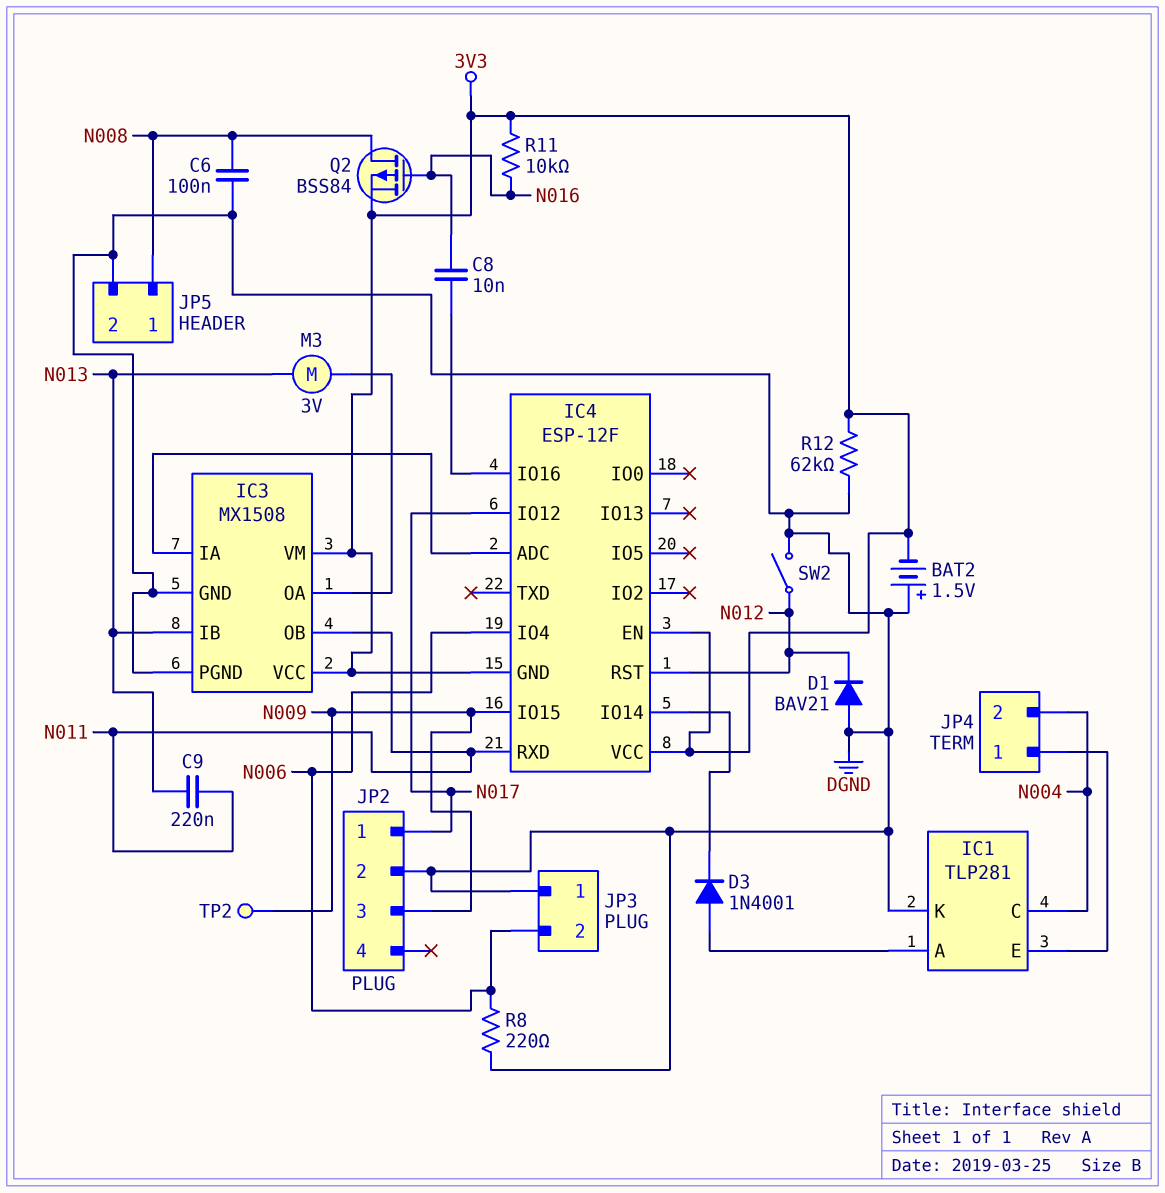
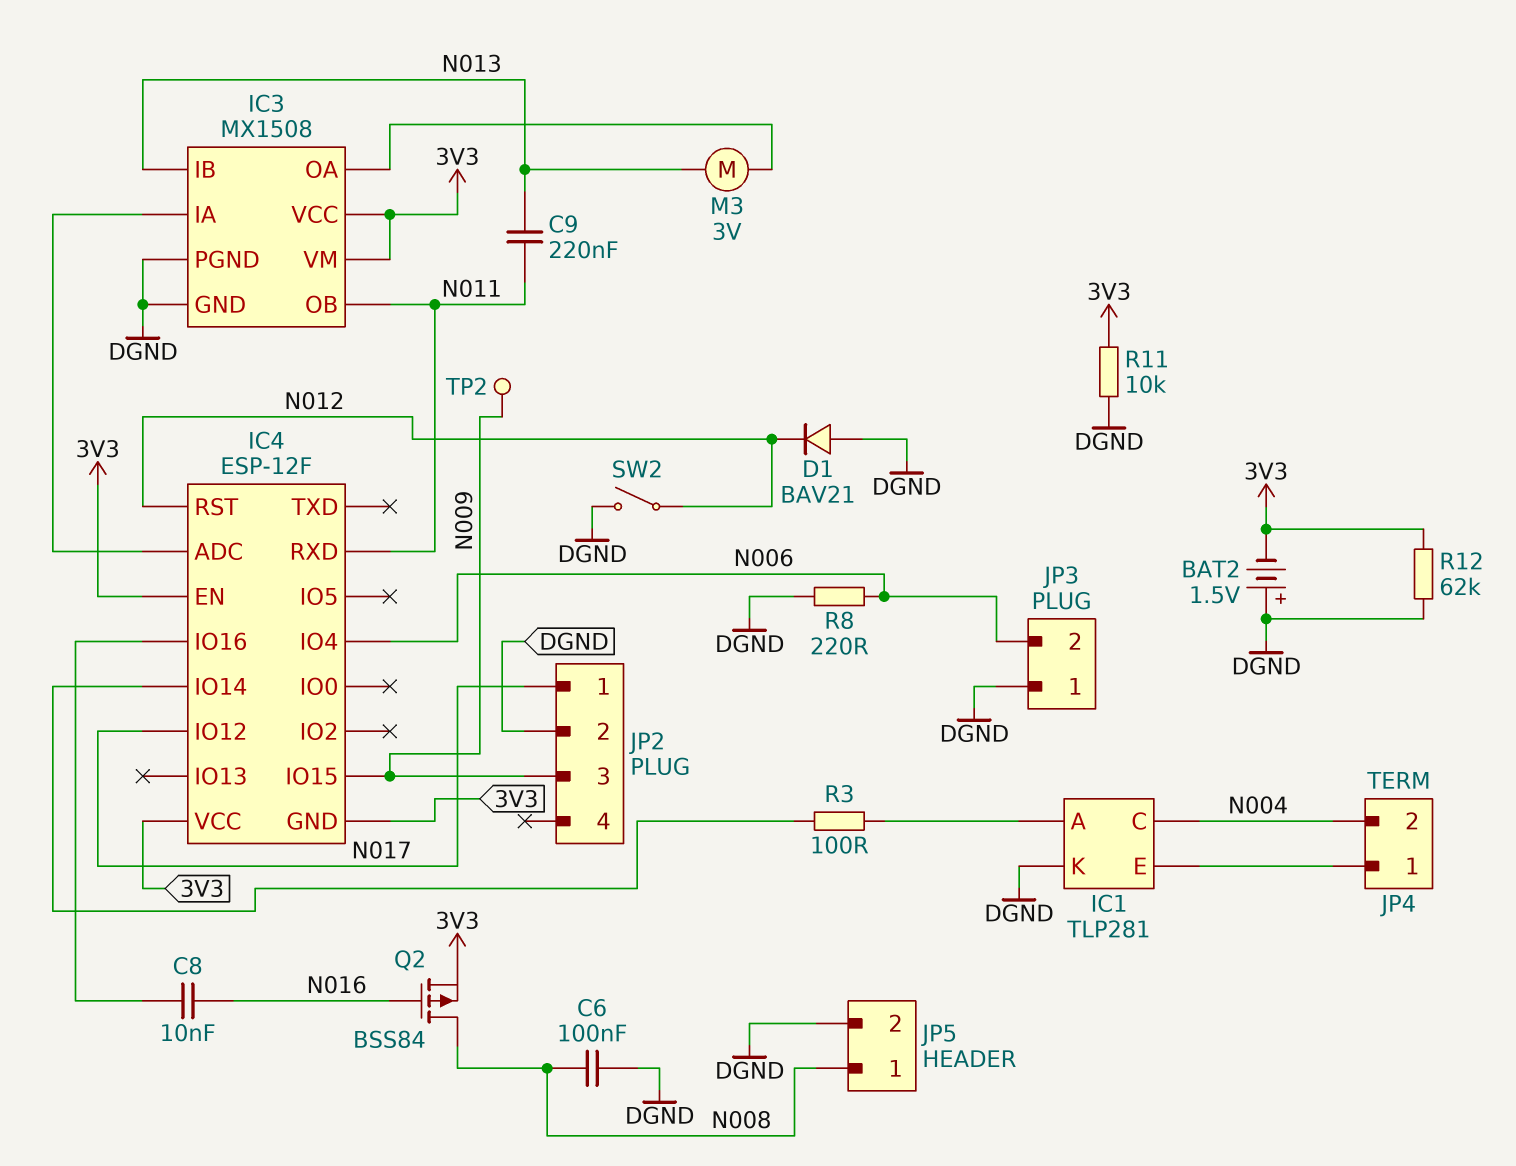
D3: diode 1N4001 (A IC1/A, K IC4/IO14) -> none
R3: none -> 100 (IC1/A, IC4/IO14)
R11: 10k (3V3, N016) -> 10k (3V3, DGND)

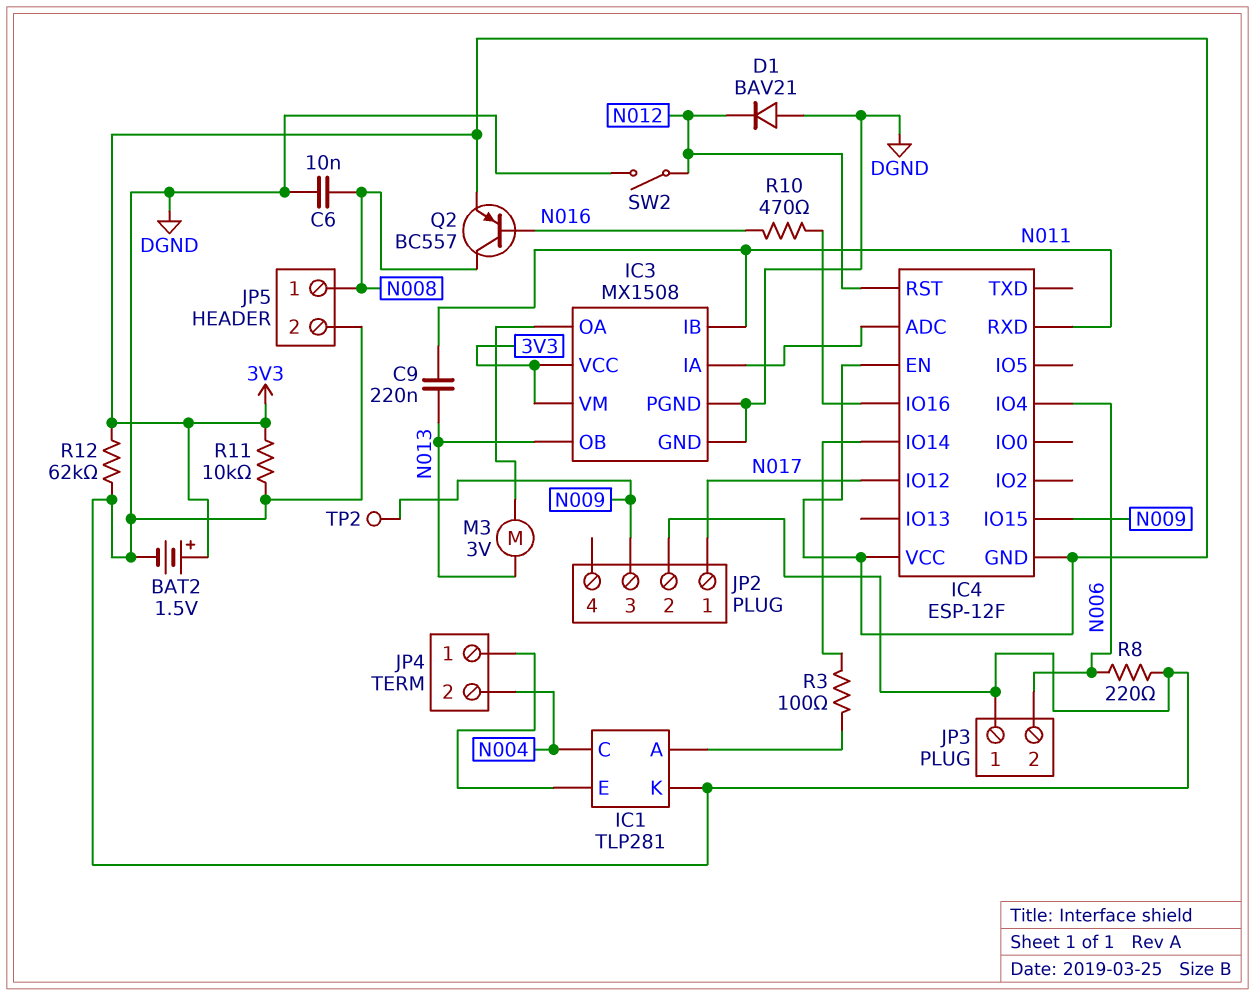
BAT2: 1.5V (plus DGND, minus 3V3) -> 1.5V (plus 3V3, minus DGND)
C6: 100nF (DGND, N008) -> 10nF (DGND, N008)
C8: 10nF (IC4/IO16, N016) -> none
IC3 pin IB: N013 -> N011
IC3 pin OB: N011 -> N013
Q2: PMOS BSS84 (G N016, D N008, S 3V3) -> PNP BC557 (B N016, C N008, E 3V3)
R10: none -> 470 (IC4/IO16, N016)

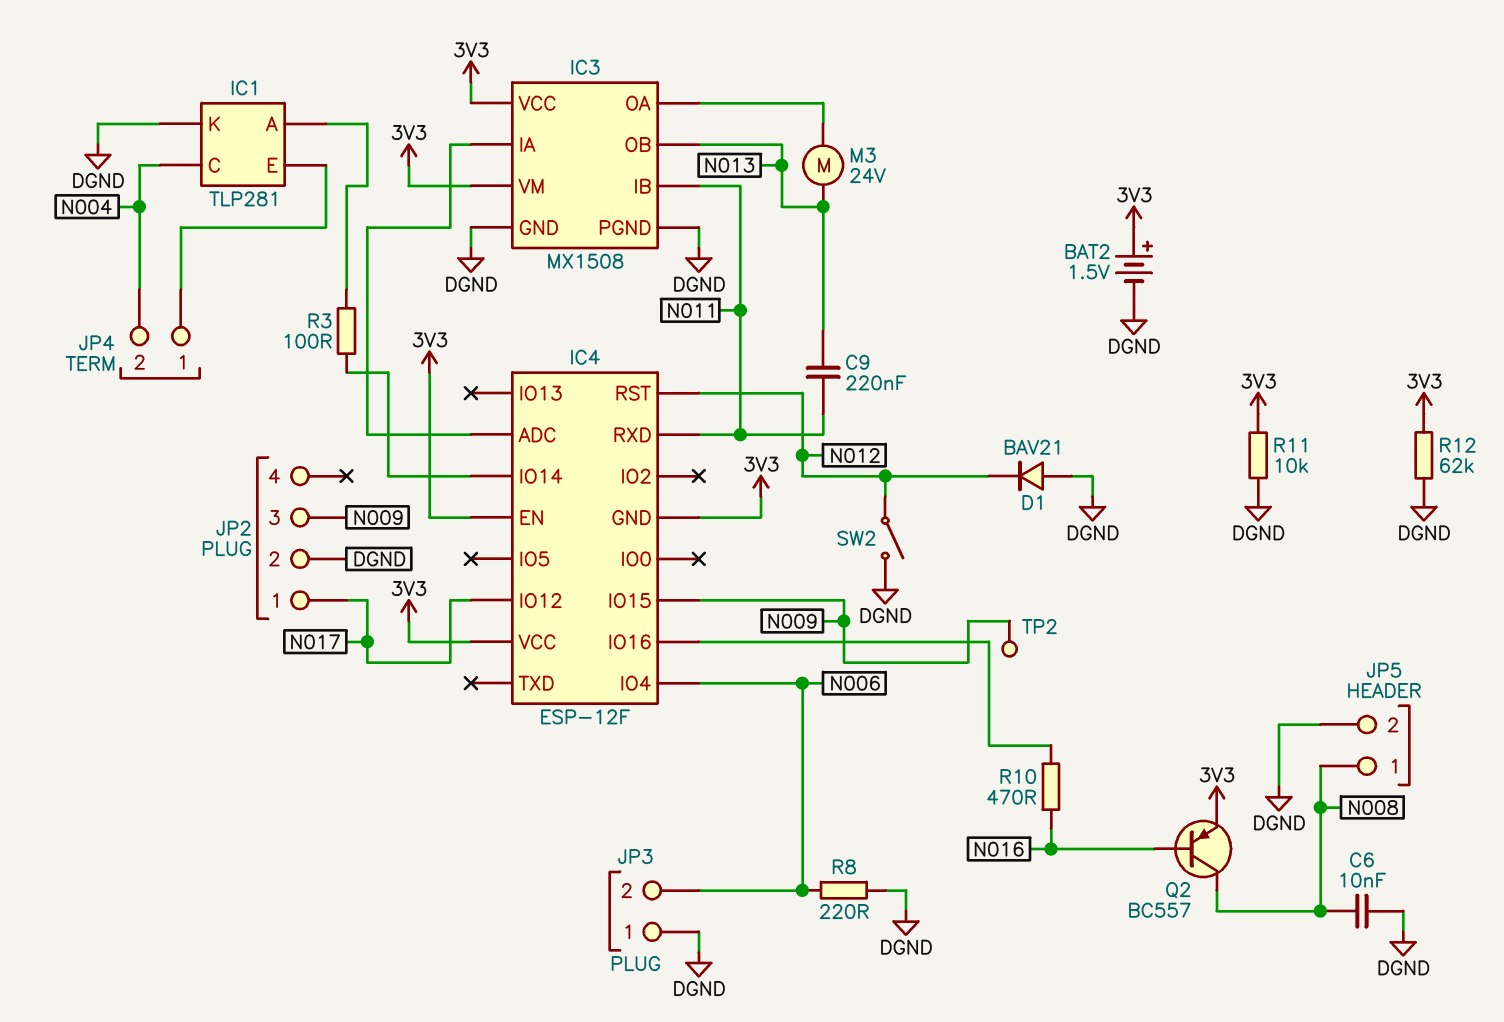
M3: motor 3V (IC3/OA, N013) -> motor 24V (IC3/OA, N013)

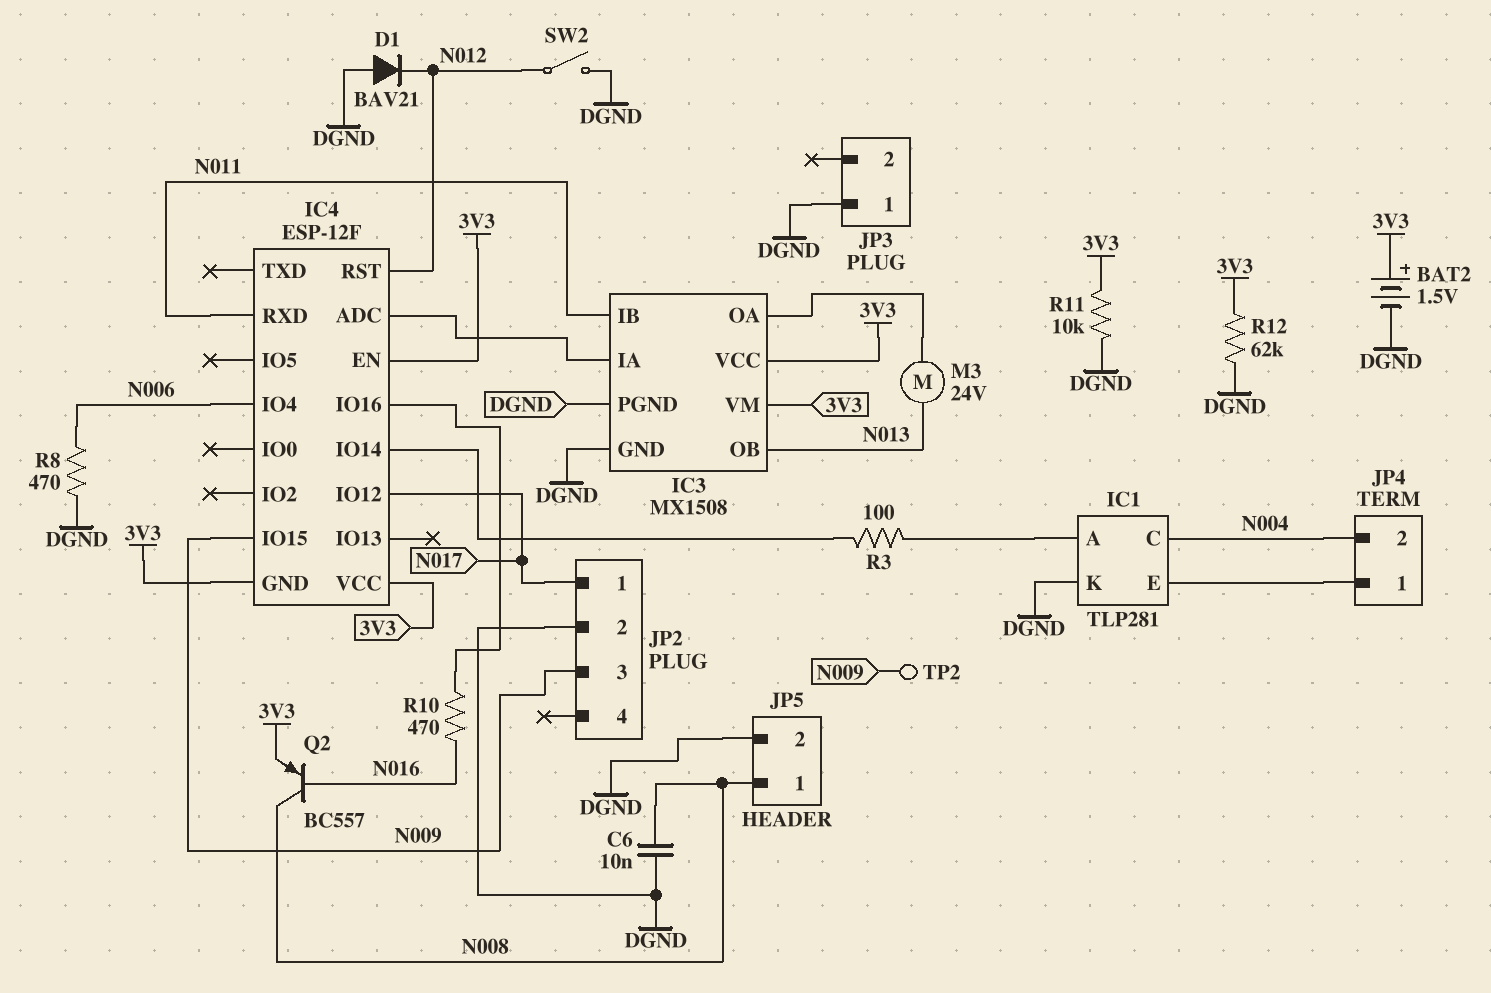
C9: 220nF (N011, N013) -> none
JP3 pin 2: N006 -> none
R8: 220 (DGND, N006) -> 470 (DGND, N006)

